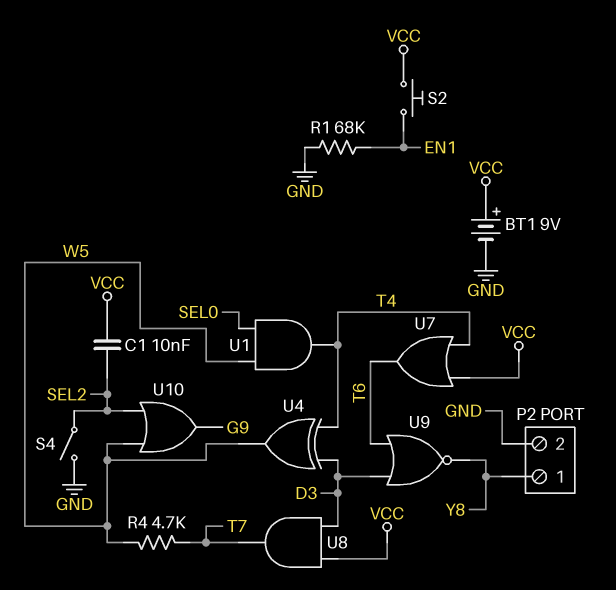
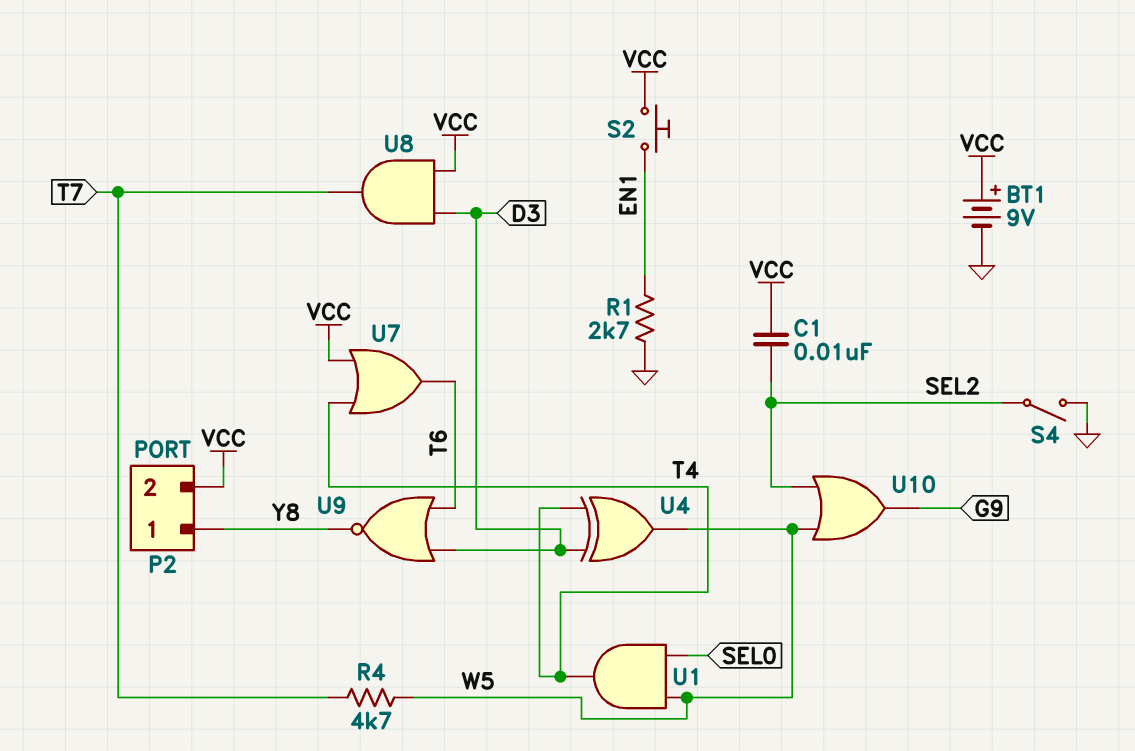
P2 pin 2: GND -> VCC
R1: 68k (EN1, GND) -> 2.7k (EN1, GND)

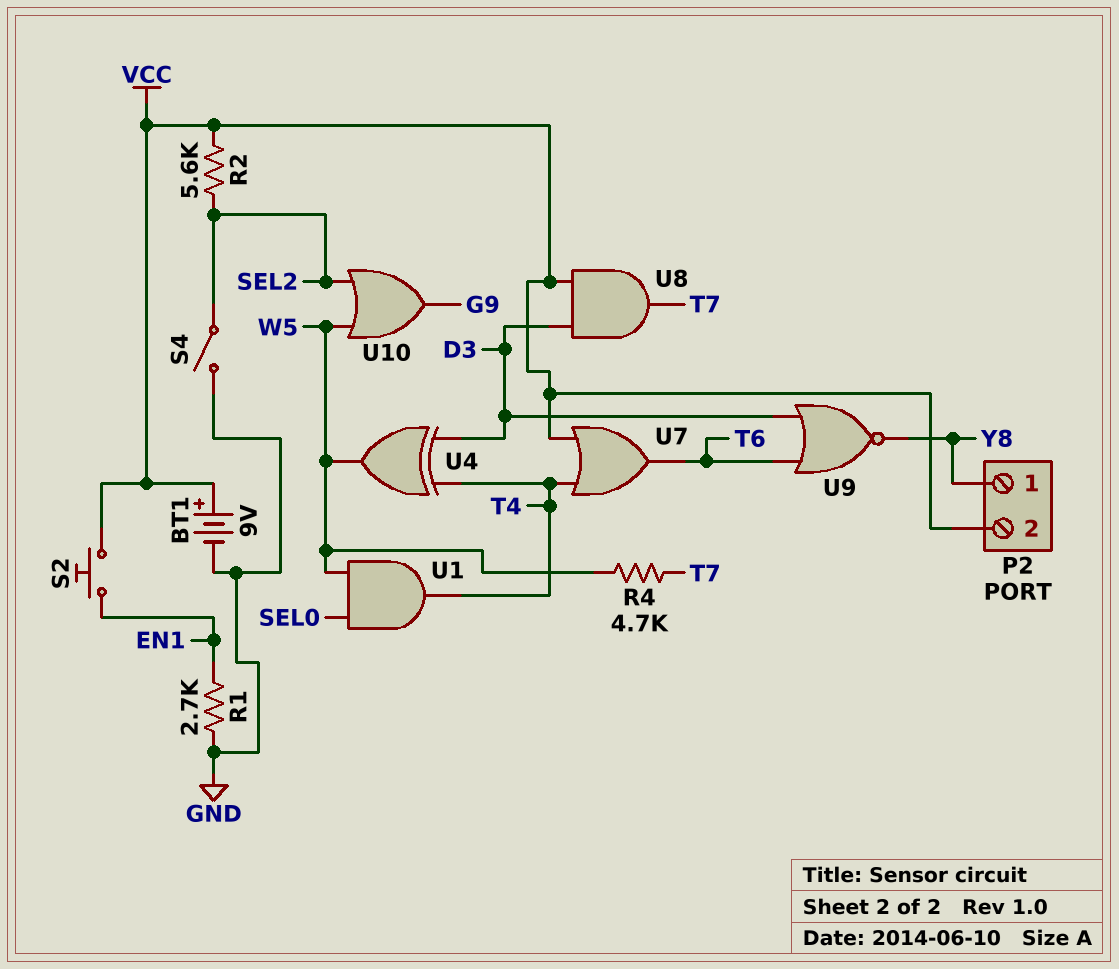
C1: 10nF (SEL2, VCC) -> none
R2: none -> 5.6k (SEL2, VCC)

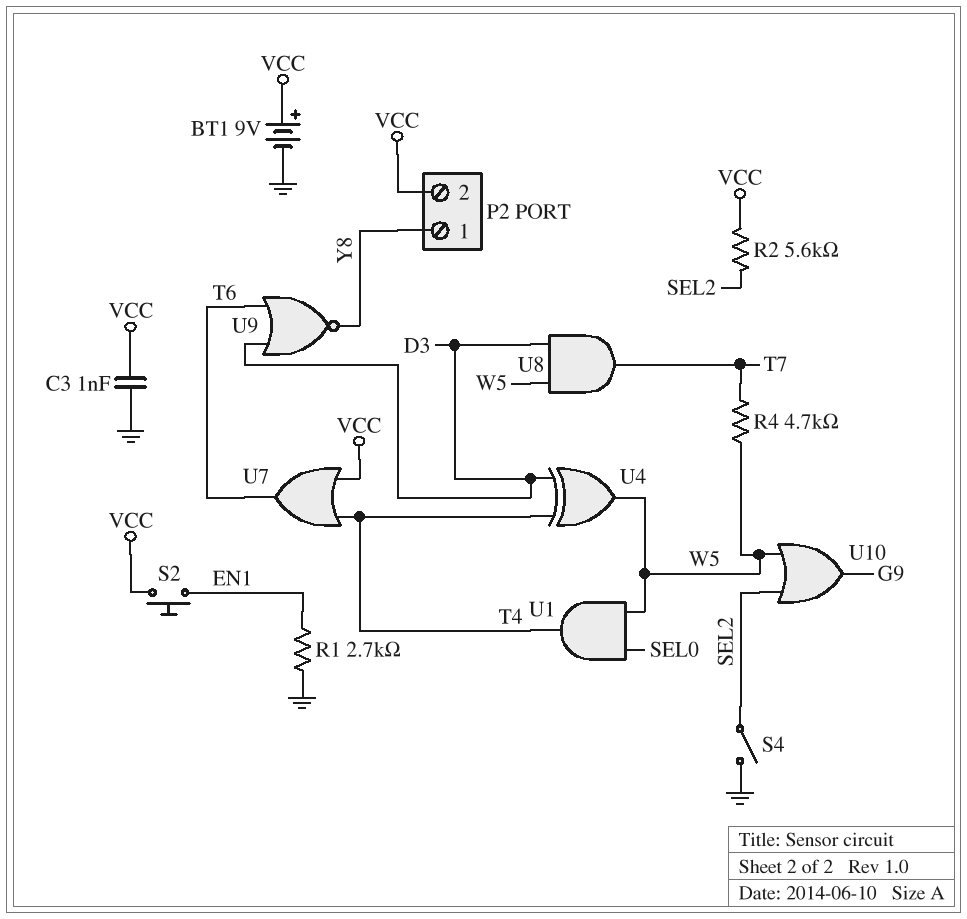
C3: none -> 1nF (GND, VCC)
U8: AND (in D3, in VCC, out T7) -> AND (in D3, in W5, out T7)

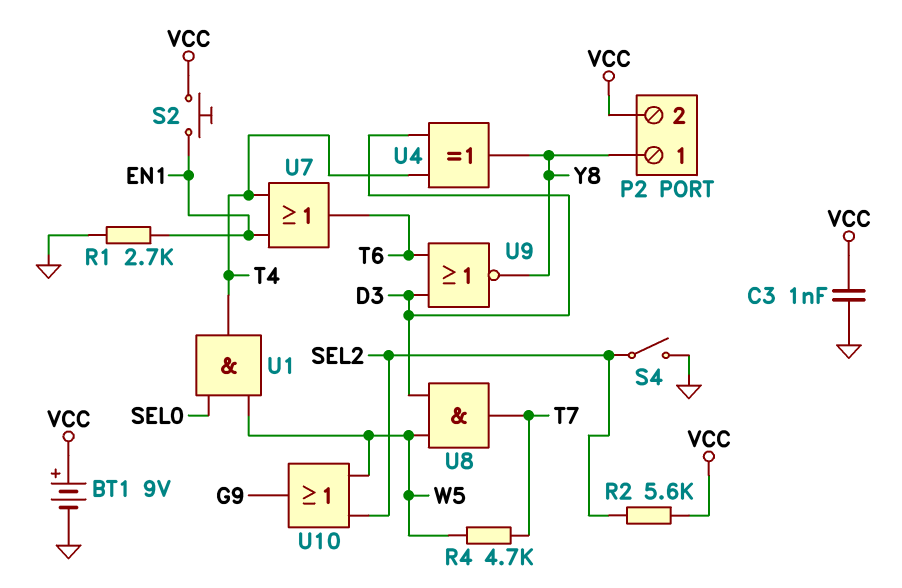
U4: XOR (in D3, in T4, out W5) -> XOR (in D3, in T4, out Y8)
U7: OR (in T4, in VCC, out T6) -> OR (in EN1, in T4, out T6)

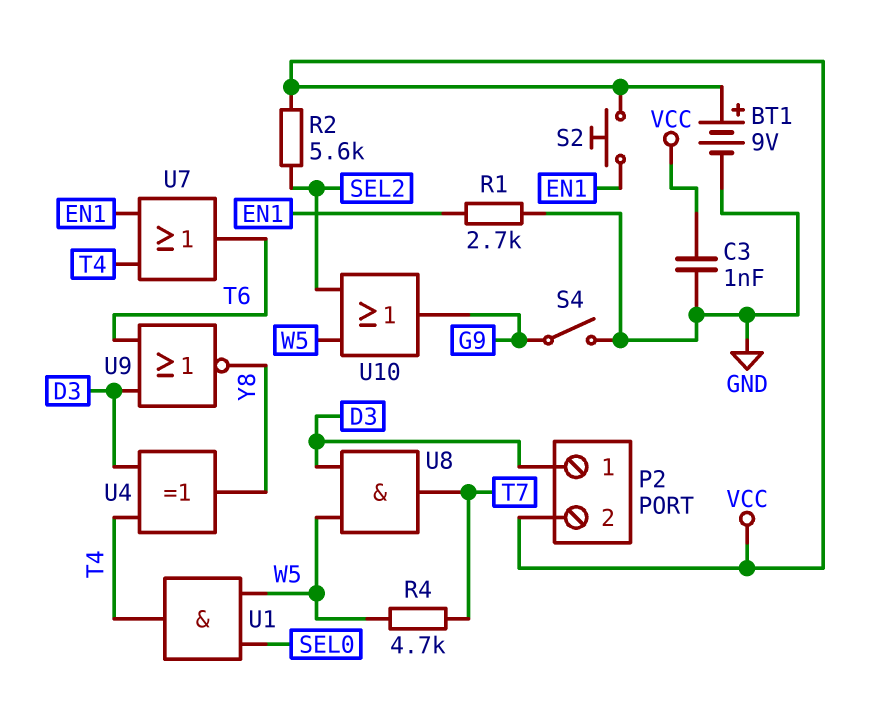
P2 pin 1: Y8 -> D3
S4: switch (GND, SEL2) -> switch (G9, GND)

